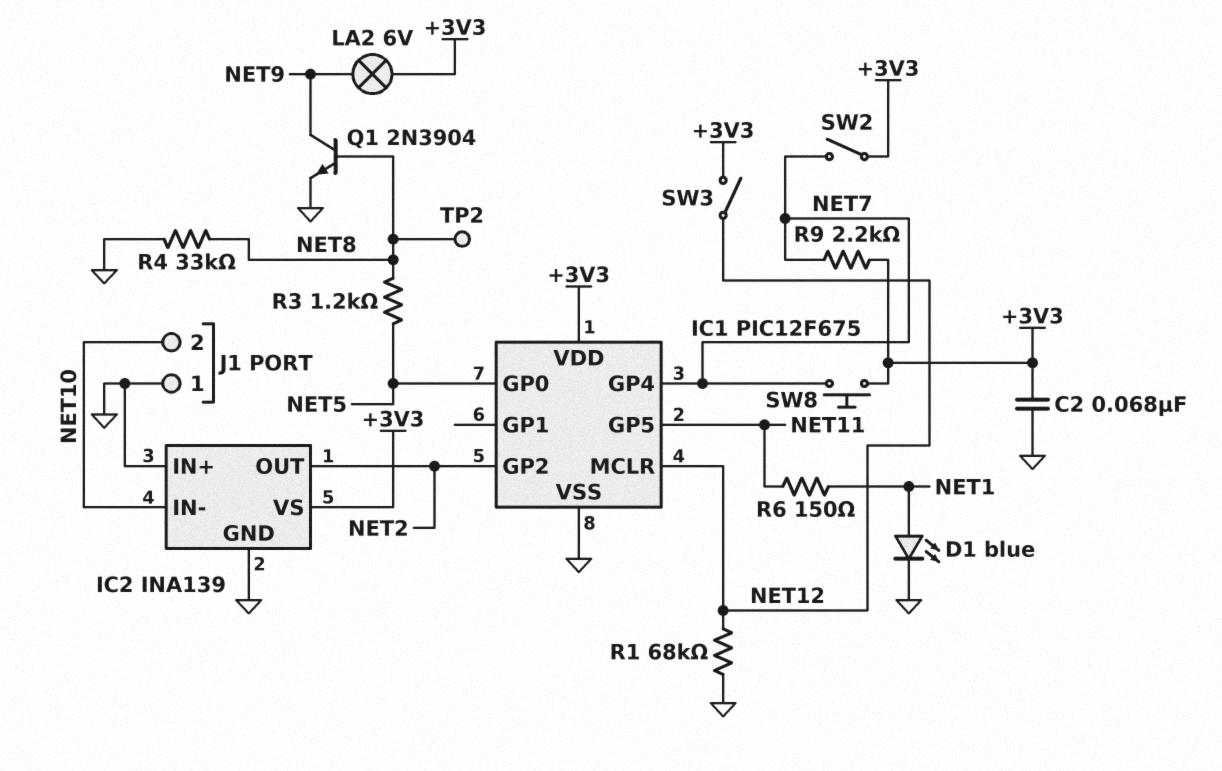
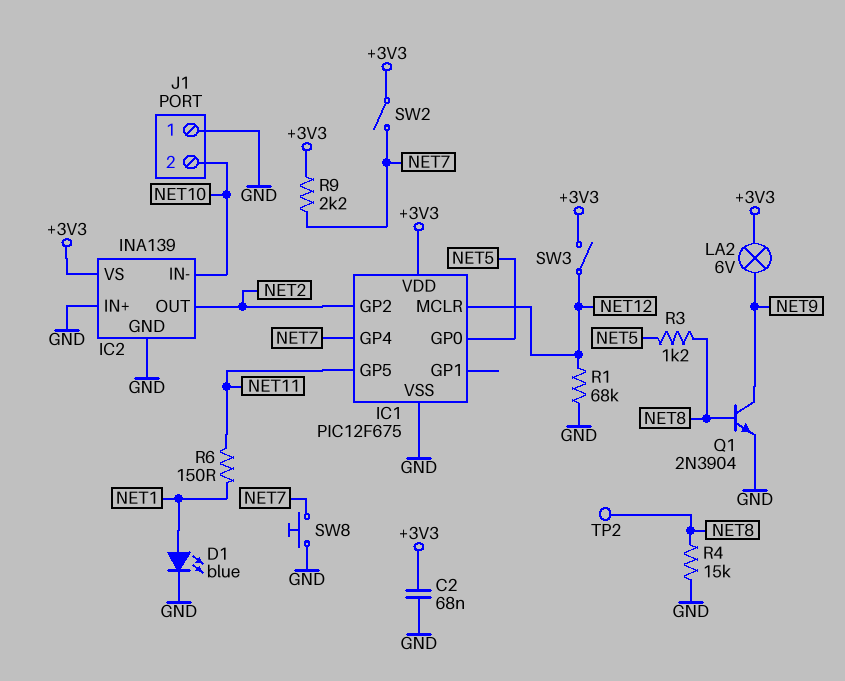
R4: 33k (GND, NET8) -> 15k (GND, NET8)
SW8: button (+3V3, NET7) -> button (GND, NET7)

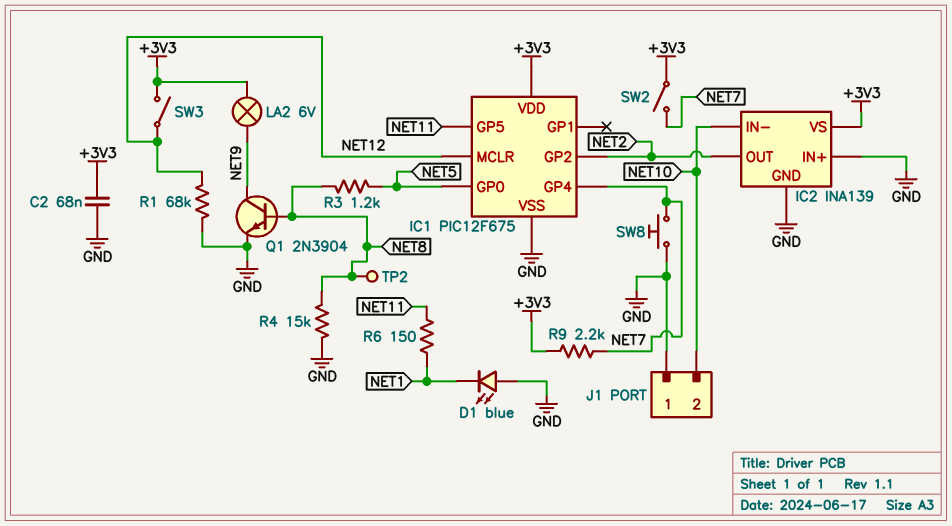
D1: LED blue (A NET1, K GND) -> LED blue (A GND, K NET1)

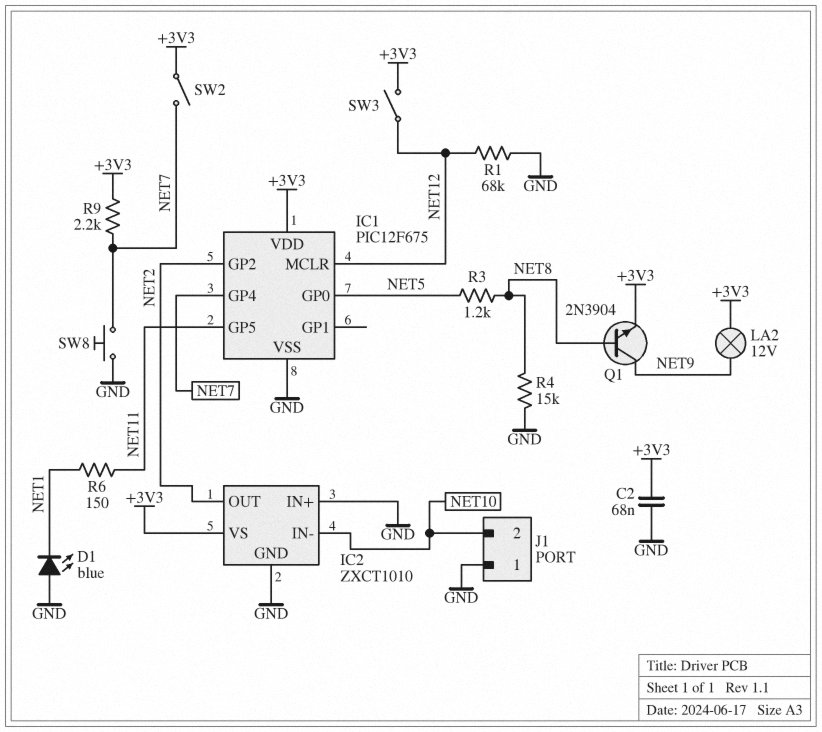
IC2: INA139 -> ZXCT1010
LA2: lamp 6V (+3V3, NET9) -> lamp 12V (+3V3, NET9)
Q1: NPN 2N3904 (B NET8, C NET9, E GND) -> NPN 2N3904 (B NET8, C NET9, E +3V3)
TP2: test point (NET8) -> none

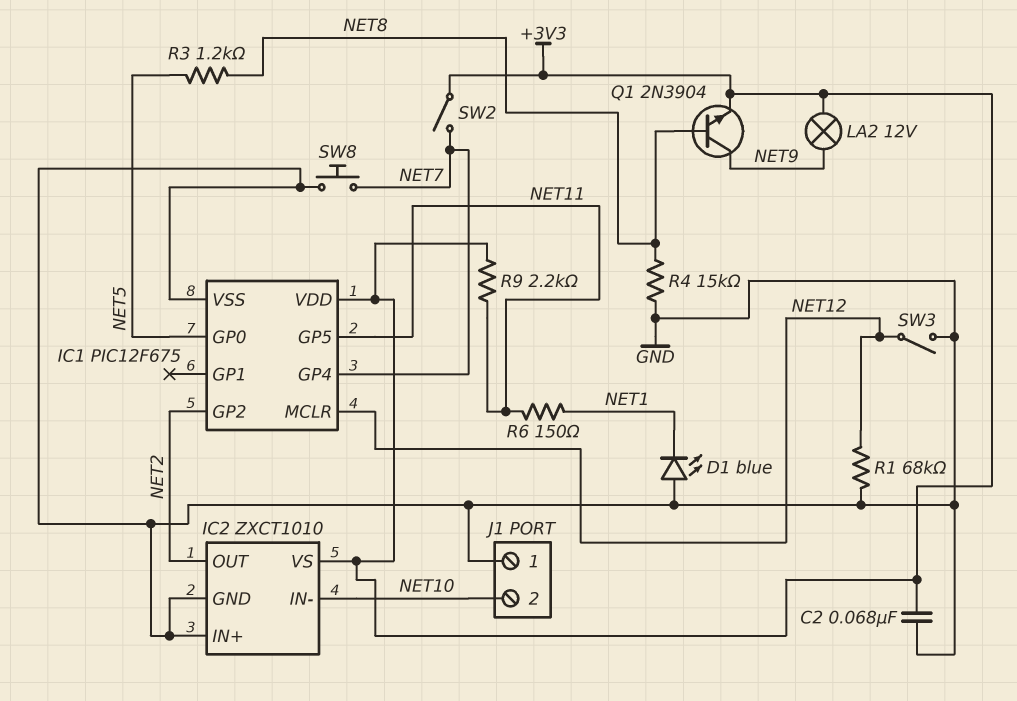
R9: 2.2k (+3V3, NET7) -> 2.2k (+3V3, NET11)
SW3: switch (+3V3, NET12) -> switch (GND, NET12)

